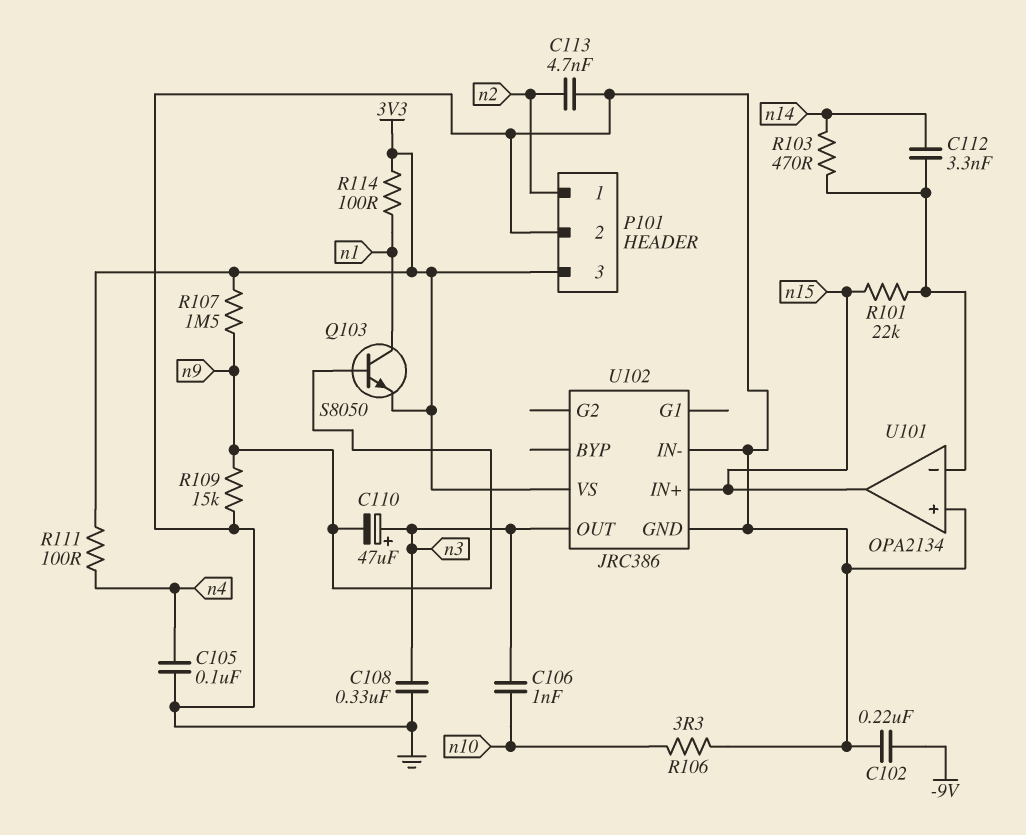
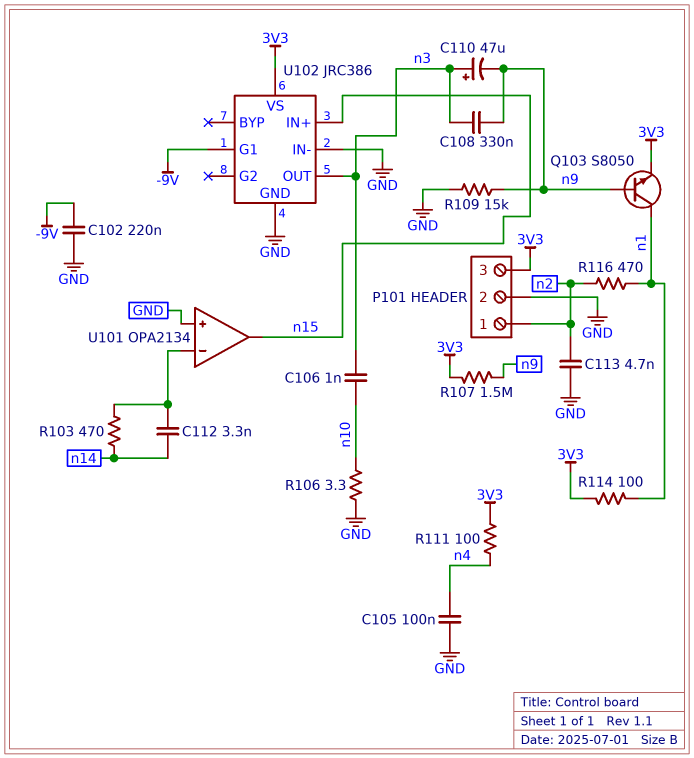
C108: 330nF (GND, n3) -> 330nF (n3, n9)
R101: 22k (U101/in-, n15) -> none
R116: none -> 470 (n1, n2)
U102 pin G1: none -> -9V

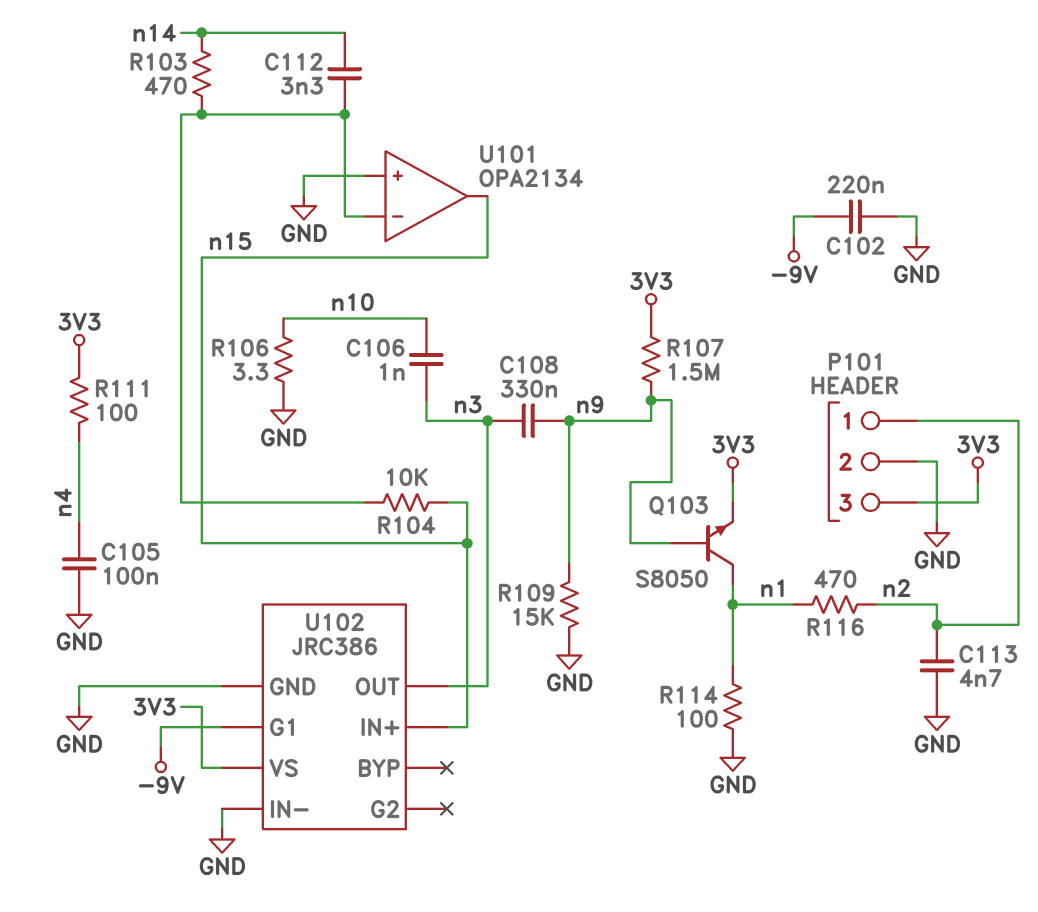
C110: 47uF (plus n3, minus n9) -> none
R104: none -> 10k (U101/in-, n15)
R114: 100 (3V3, n1) -> 100 (GND, n1)

